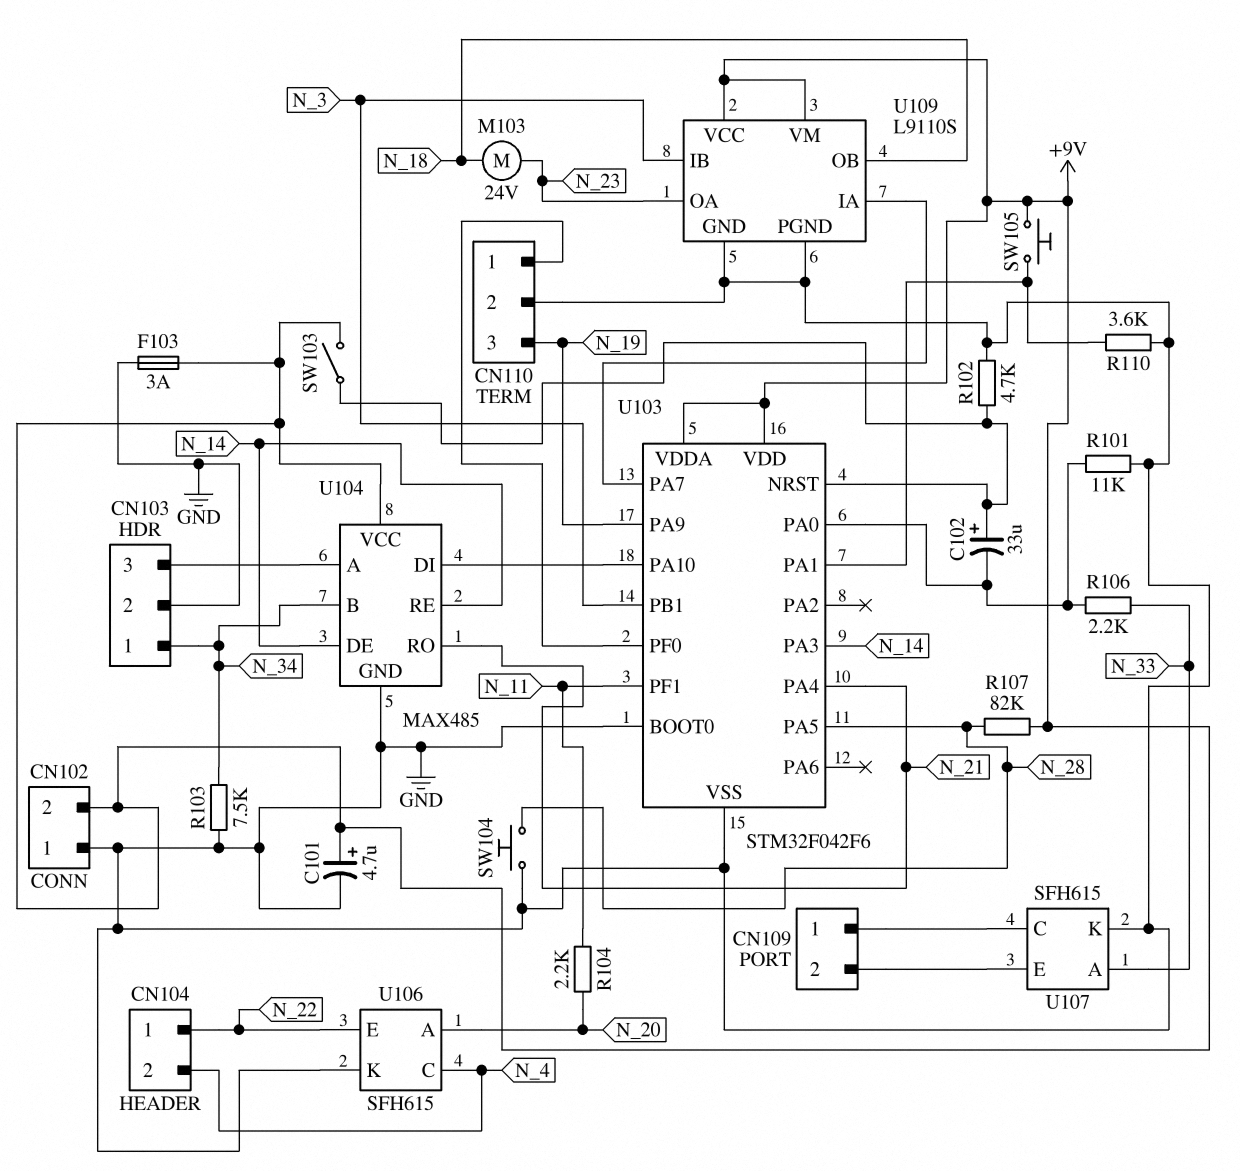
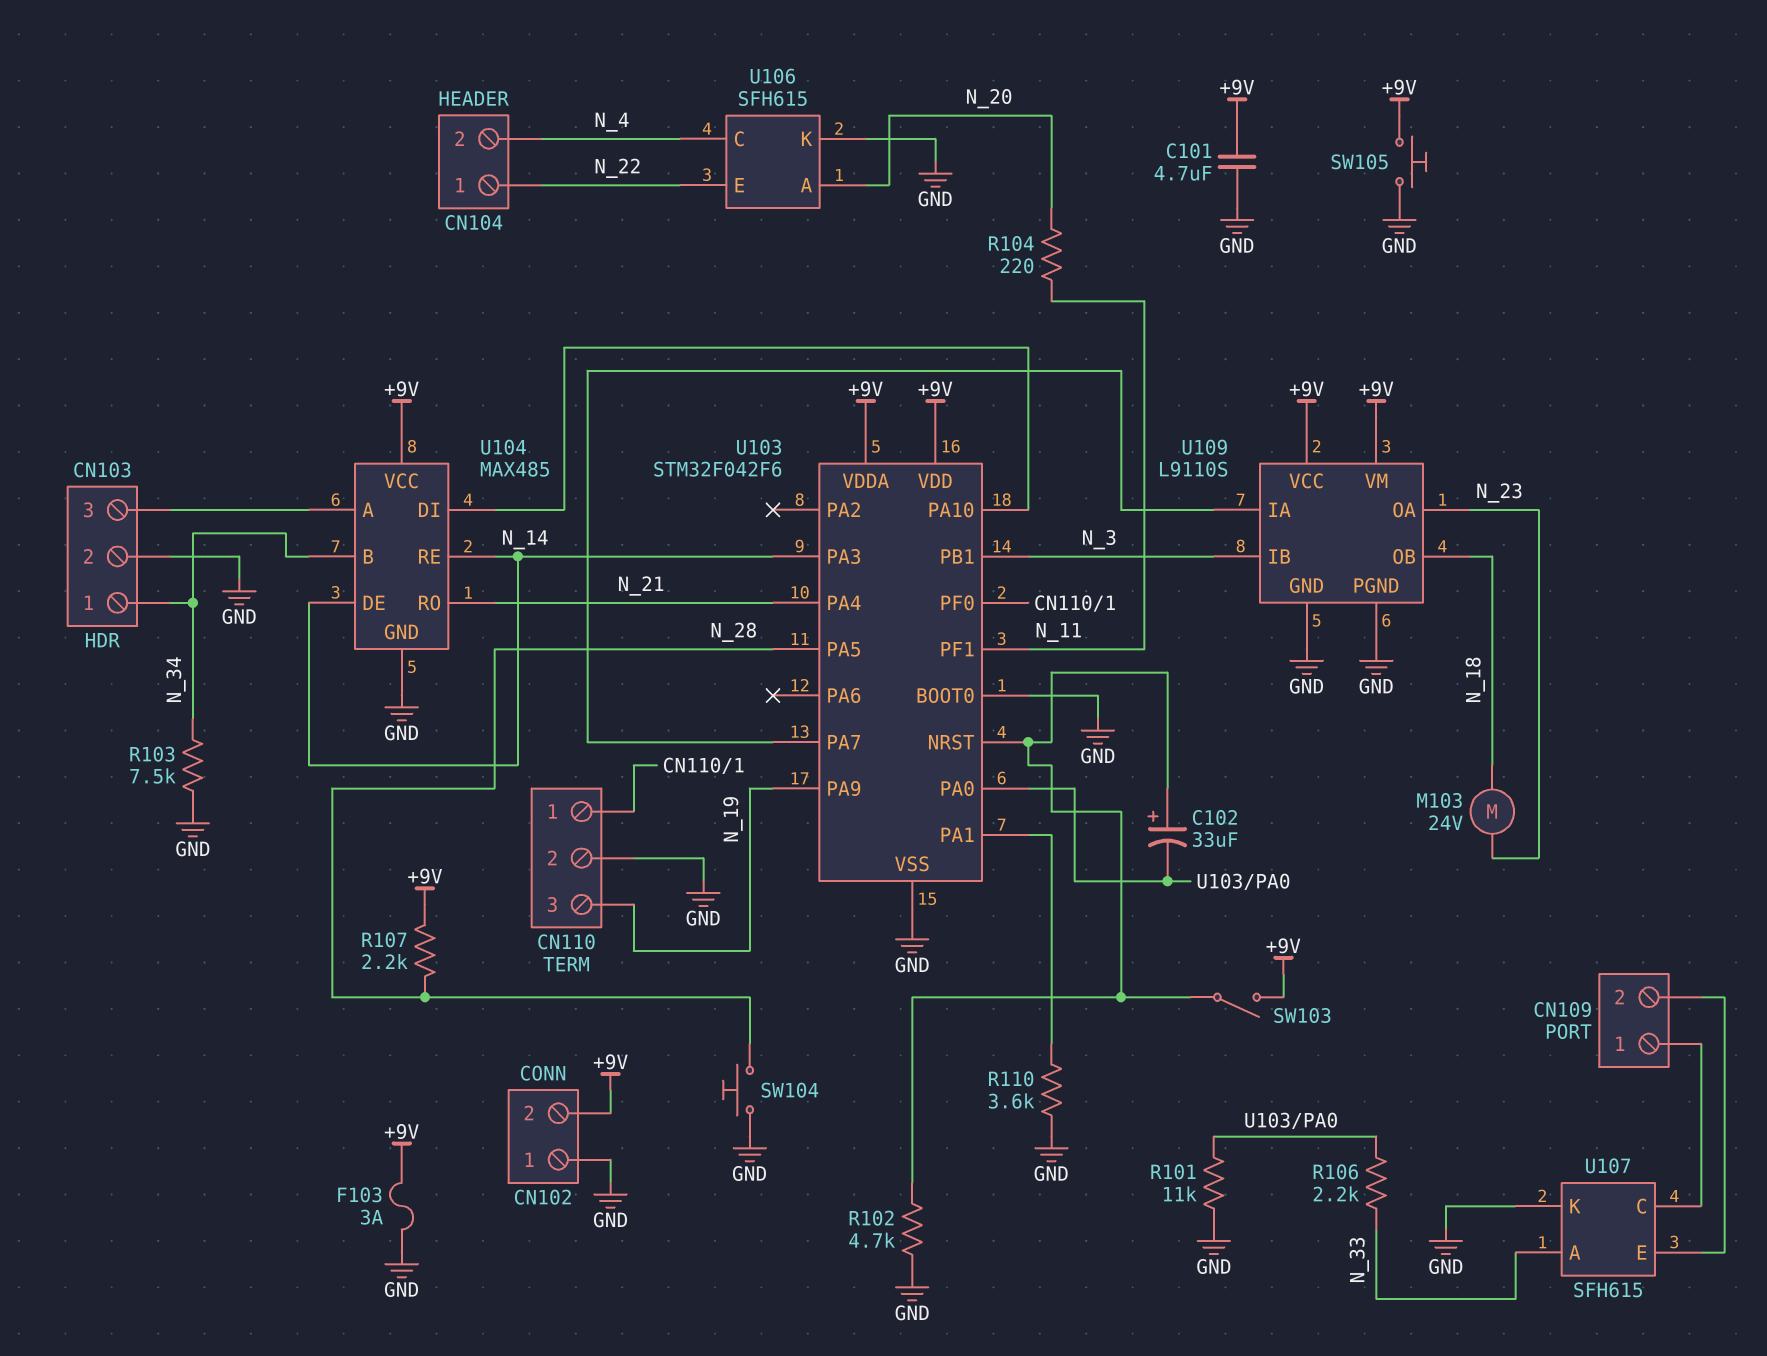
C101: 4.7uF (plus +9V, minus GND) -> 4.7uF (+9V, GND)
R104: 2.2k (N_11, N_20) -> 220 (N_11, N_20)
R107: 82k (+9V, N_28) -> 2.2k (+9V, N_28)
SW105: button (+9V, U103/PA1) -> button (+9V, GND)

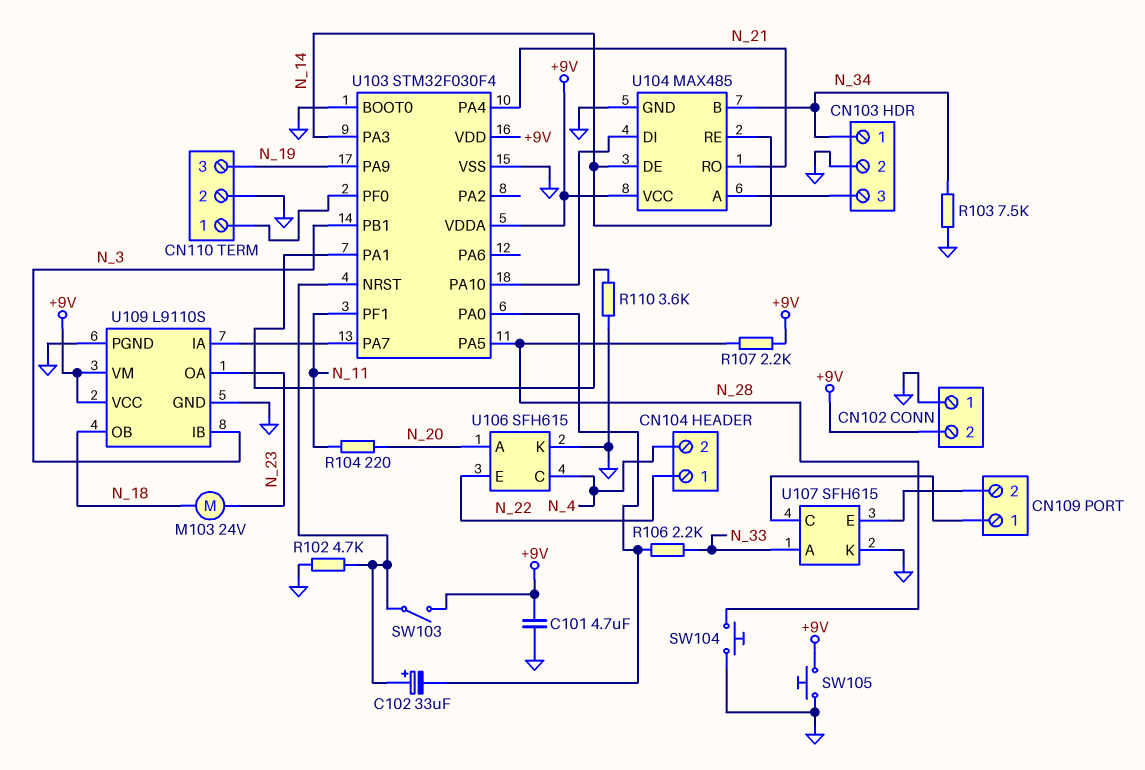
F103: 3A (+9V, GND) -> none
R101: 11k (GND, U103/PA0) -> none
U103: STM32F042F6 -> STM32F030F4

